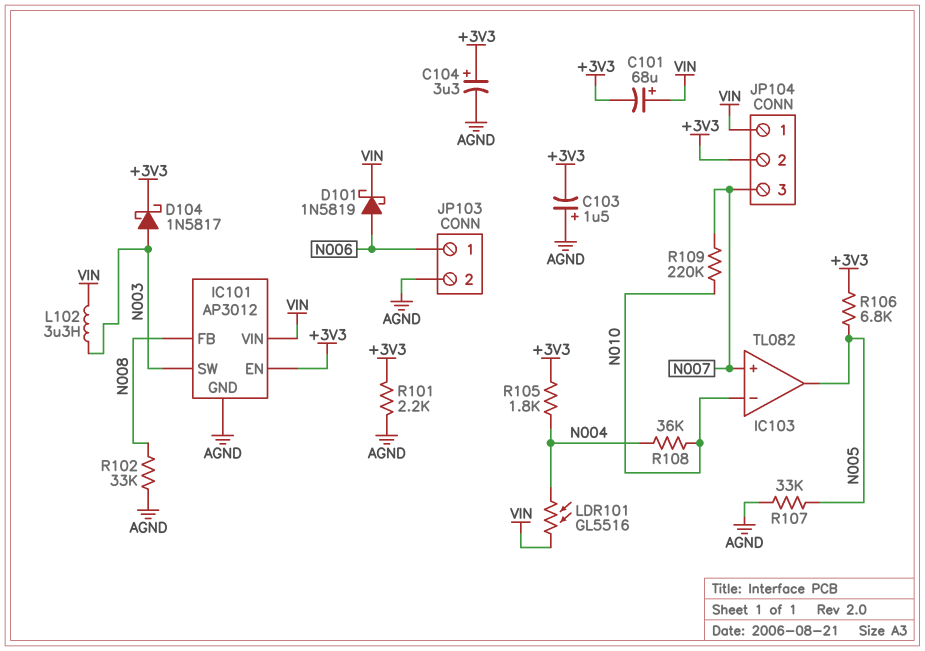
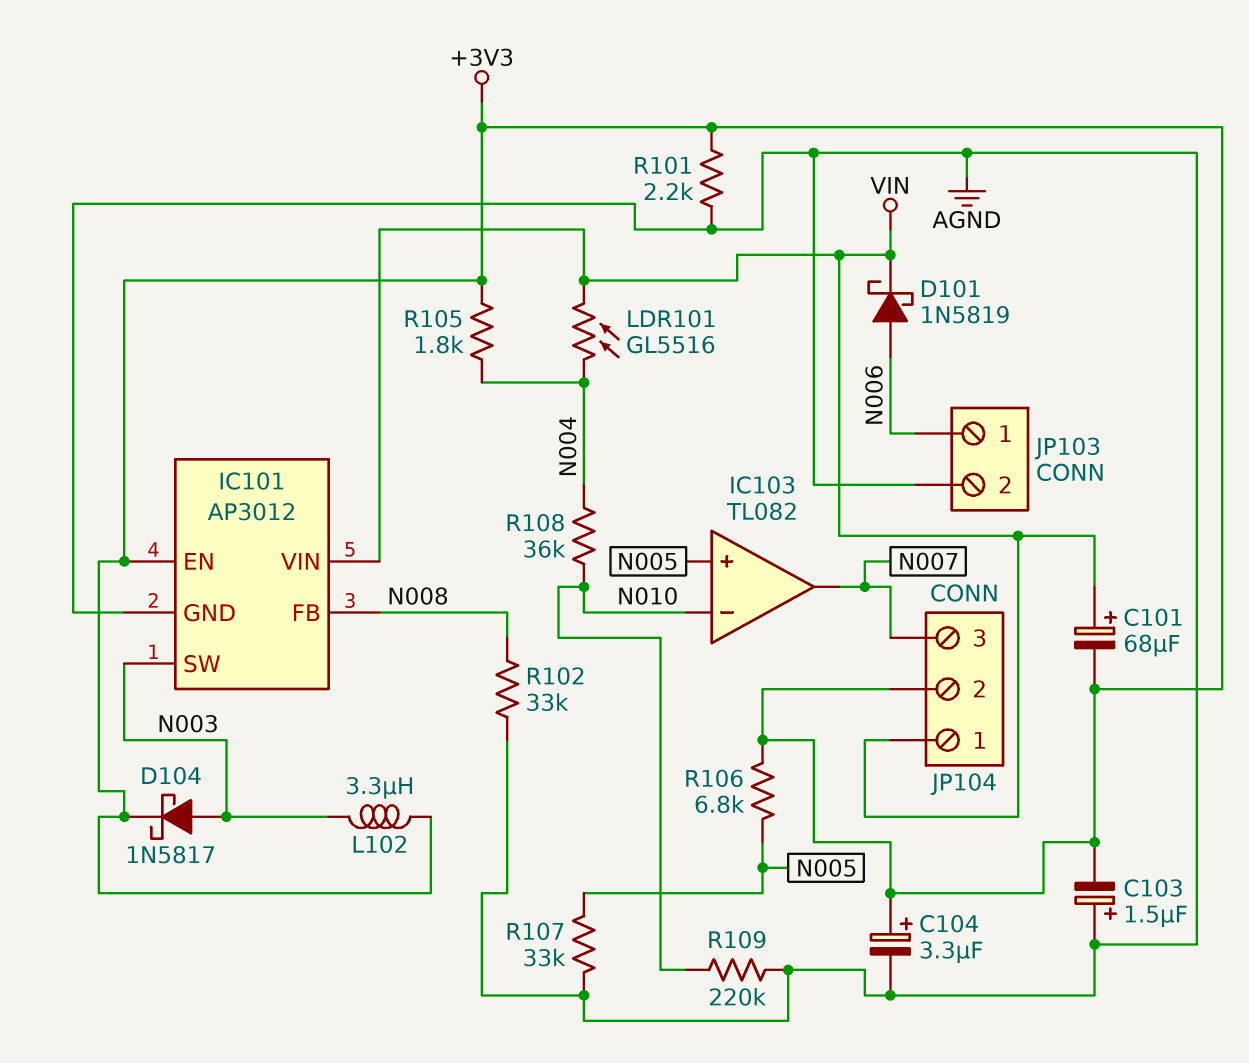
IC103 pin in+: N007 -> N005
IC103 pin out: N005 -> N007
L102: 3.3uH (N003, VIN) -> 3.3uH (+3V3, N003)
R109: 220k (N007, N010) -> 220k (AGND, N010)

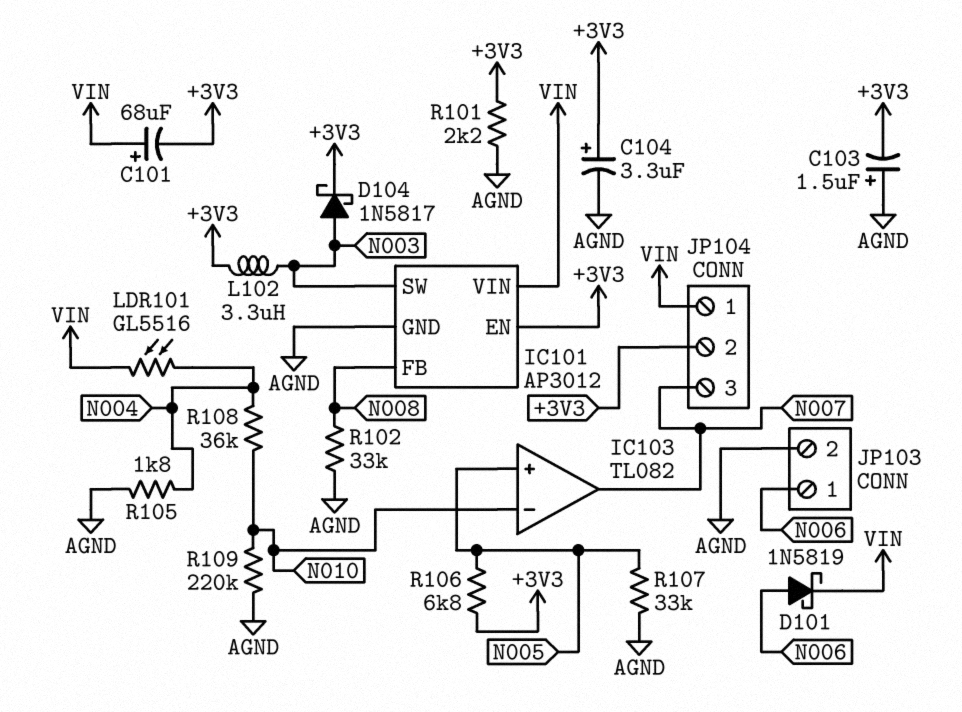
R105: 1.8k (+3V3, N004) -> 1.8k (AGND, N004)

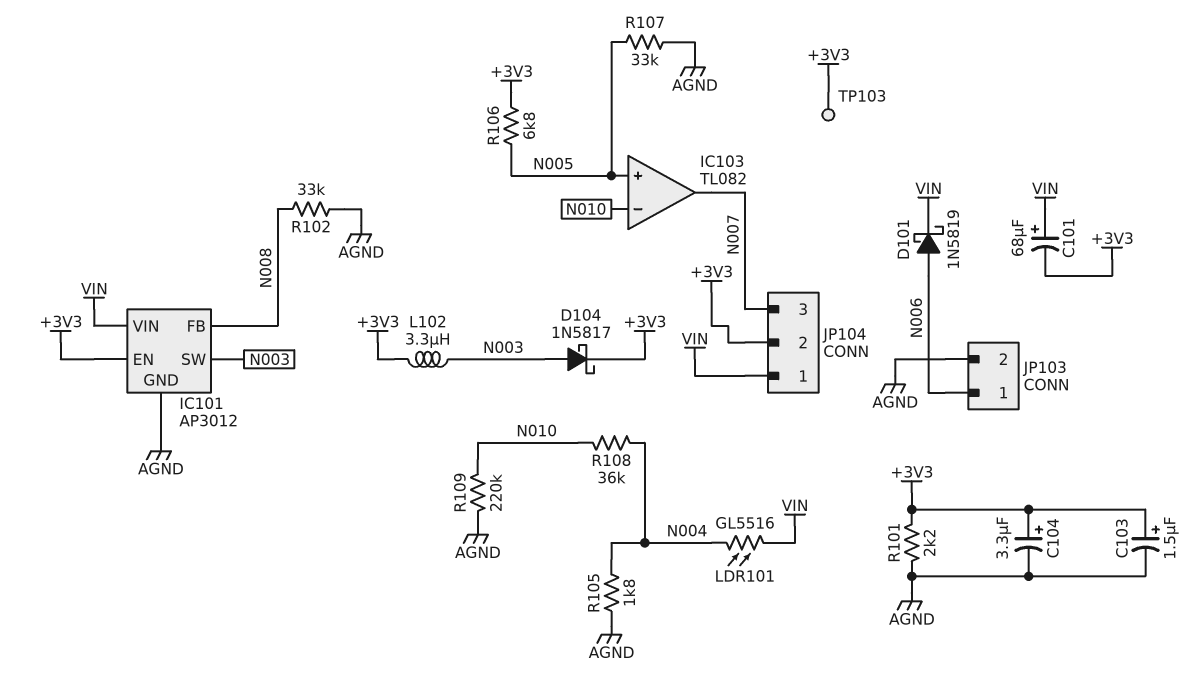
C103: 1.5uF (plus AGND, minus +3V3) -> 1.5uF (plus +3V3, minus AGND)
TP103: none -> test point (+3V3)

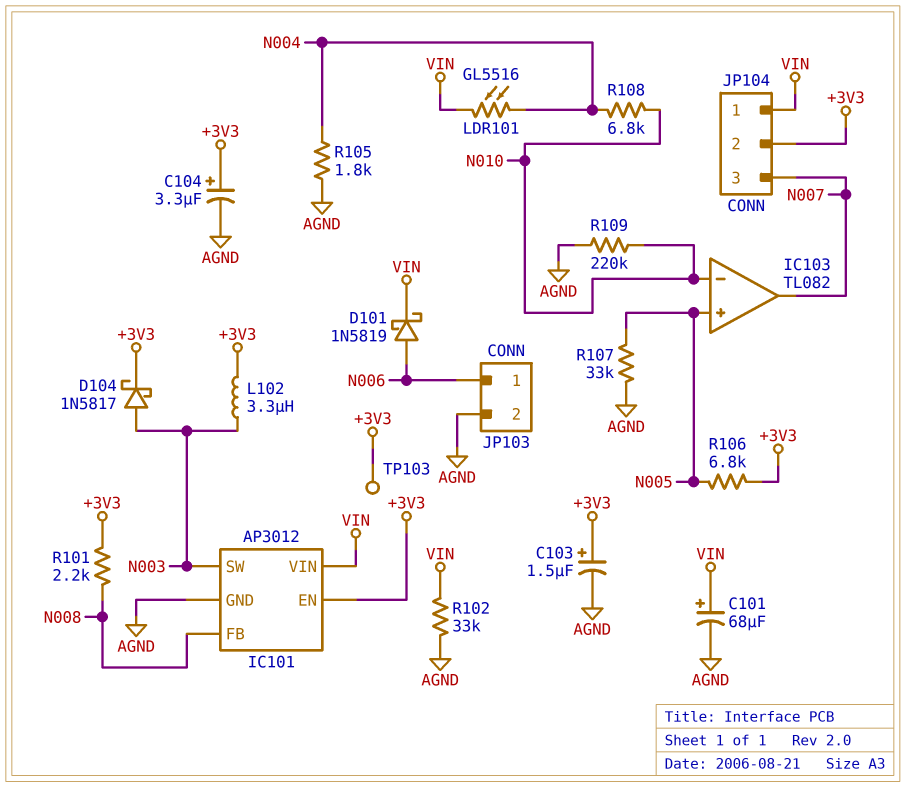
C101: 68uF (plus VIN, minus +3V3) -> 68uF (plus VIN, minus AGND)
R101: 2.2k (+3V3, AGND) -> 2.2k (+3V3, N008)
R102: 33k (AGND, N008) -> 33k (AGND, VIN)
R108: 36k (N004, N010) -> 6.8k (N004, N010)

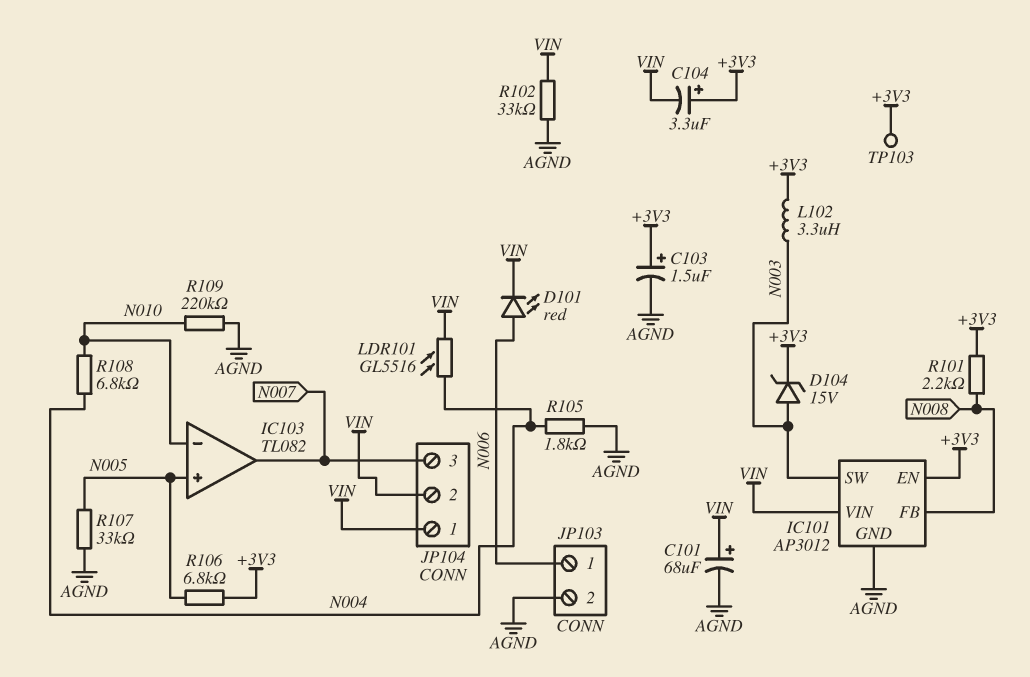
C104: 3.3uF (plus +3V3, minus AGND) -> 3.3uF (plus +3V3, minus VIN)
D101: schottky 1N5819 (A N006, K VIN) -> LED red (A N006, K VIN)
D104: schottky 1N5817 (A N003, K +3V3) -> zener 15V (A N003, K +3V3)
JP104 pin 2: +3V3 -> VIN

